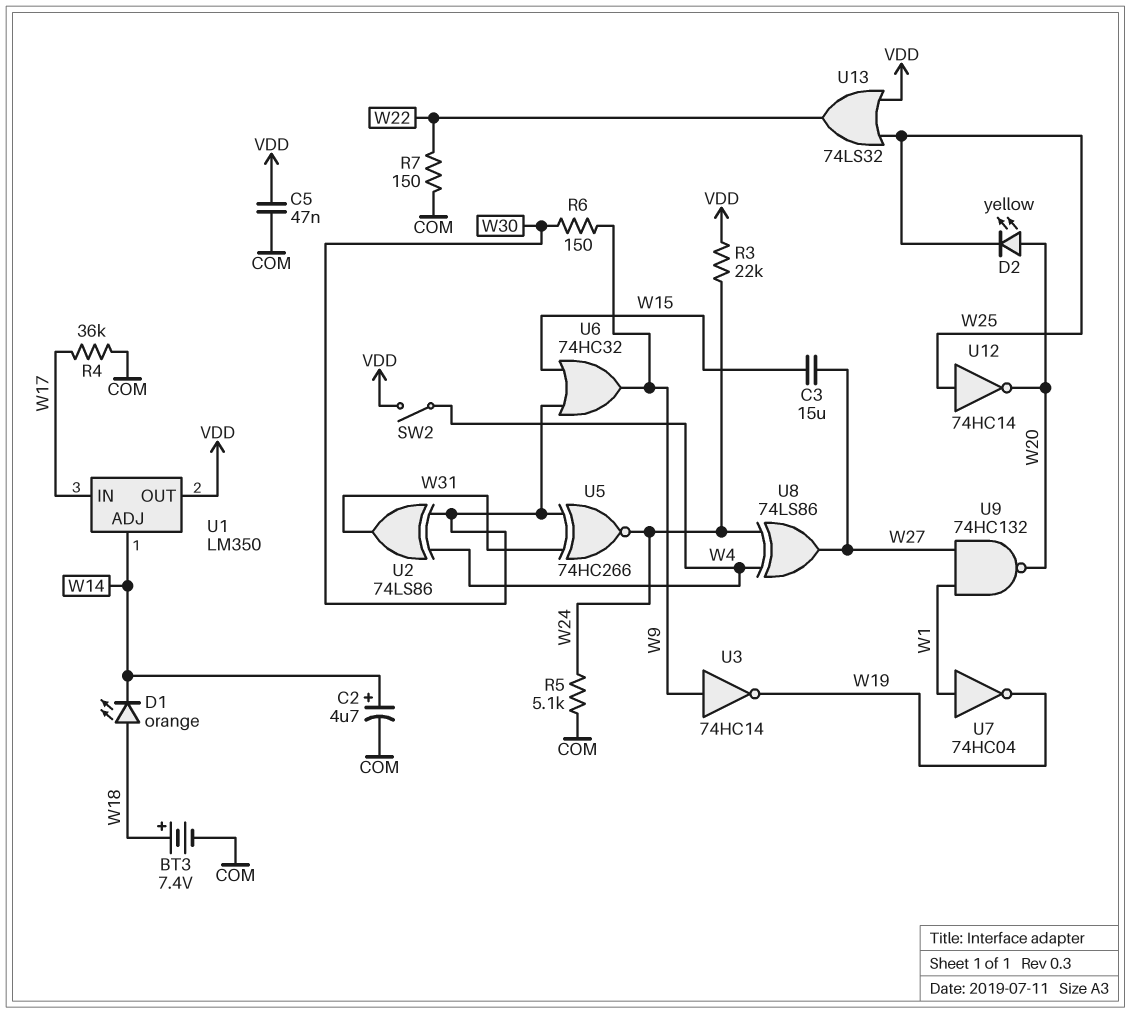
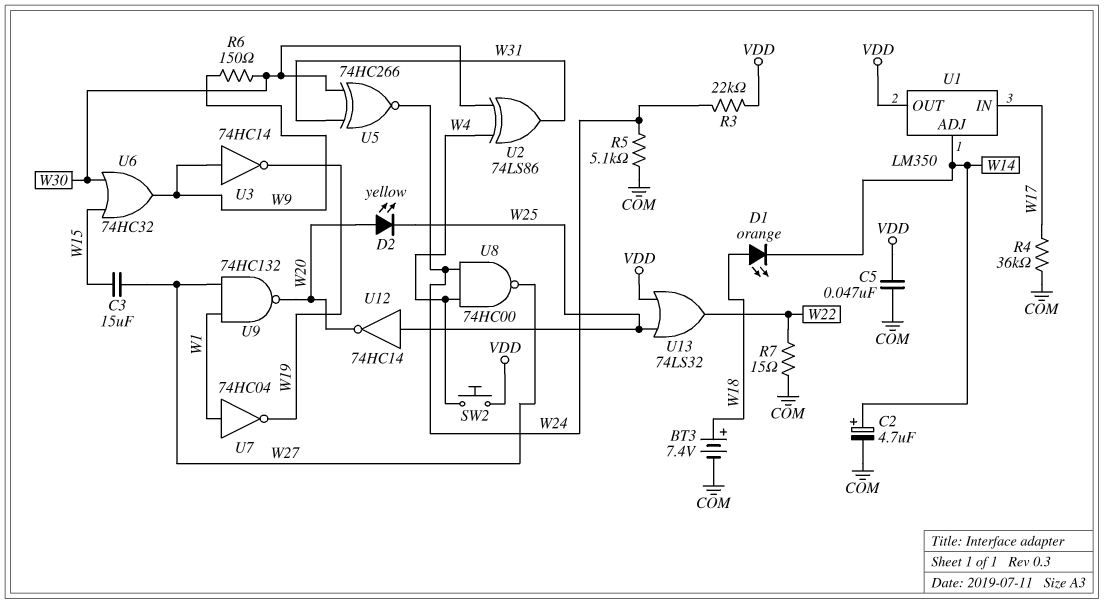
R7: 150 (COM, W22) -> 15 (COM, W22)
SW2: switch (VDD, W4) -> button (VDD, W4)
U8: XOR 74LS86 (in W4, in W24, out W27) -> NAND 74HC00 (in W4, in W24, out W27)

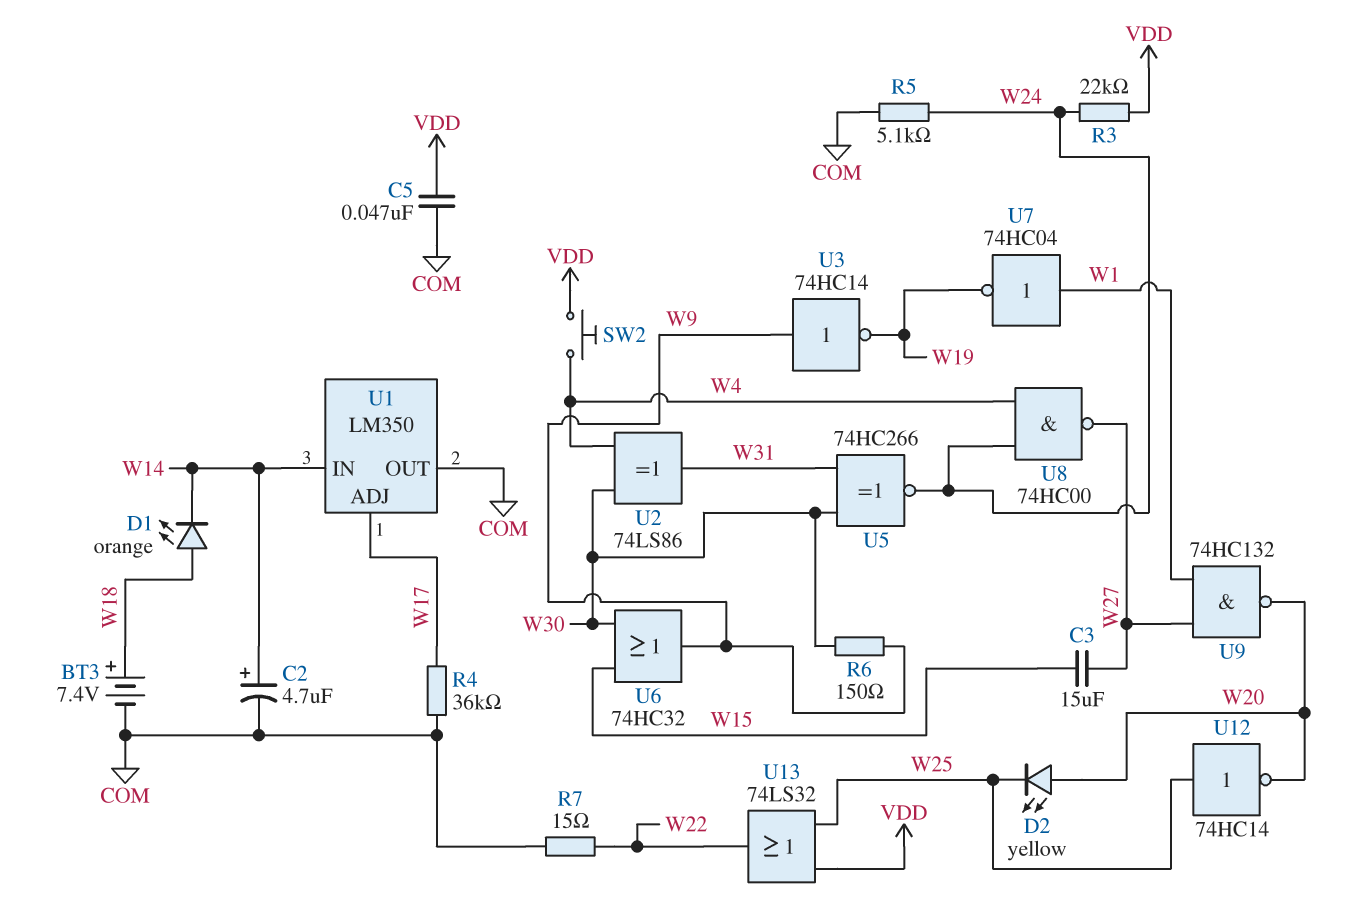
U1 pin ADJ: W14 -> W17
U1 pin IN: W17 -> W14
U1 pin OUT: VDD -> COM

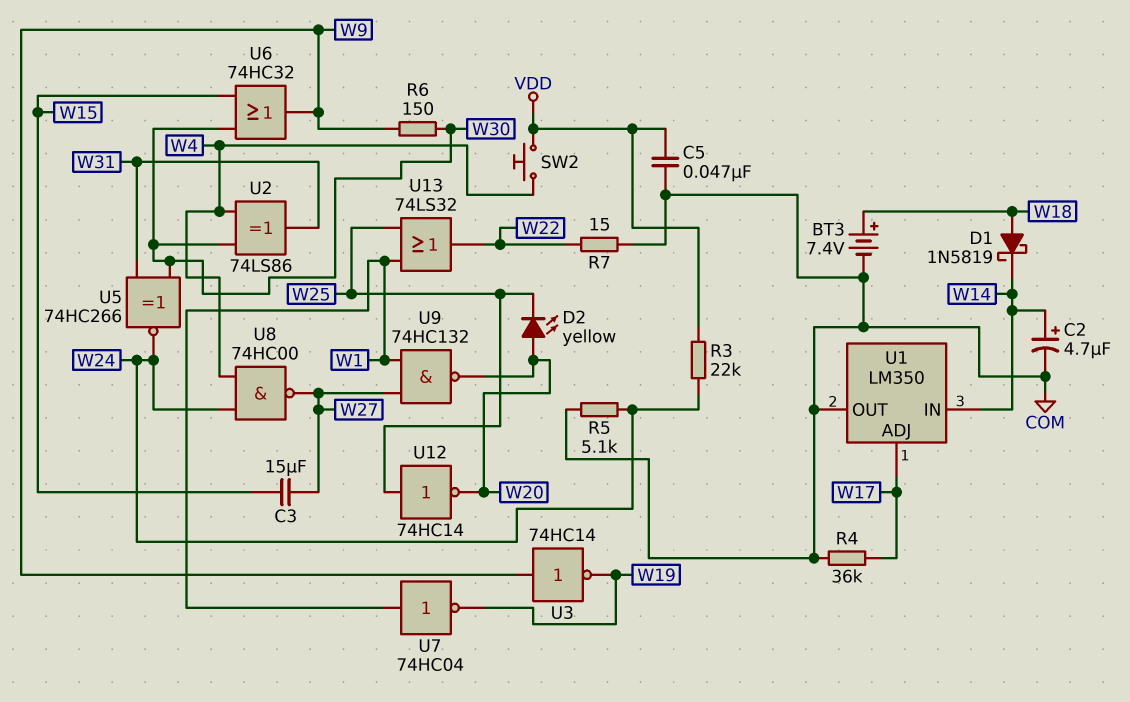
D1: LED orange (A W18, K W14) -> schottky 1N5819 (A W18, K W14)
U13: OR 74LS32 (in VDD, in W25, out W22) -> OR 74LS32 (in W1, in W25, out W22)

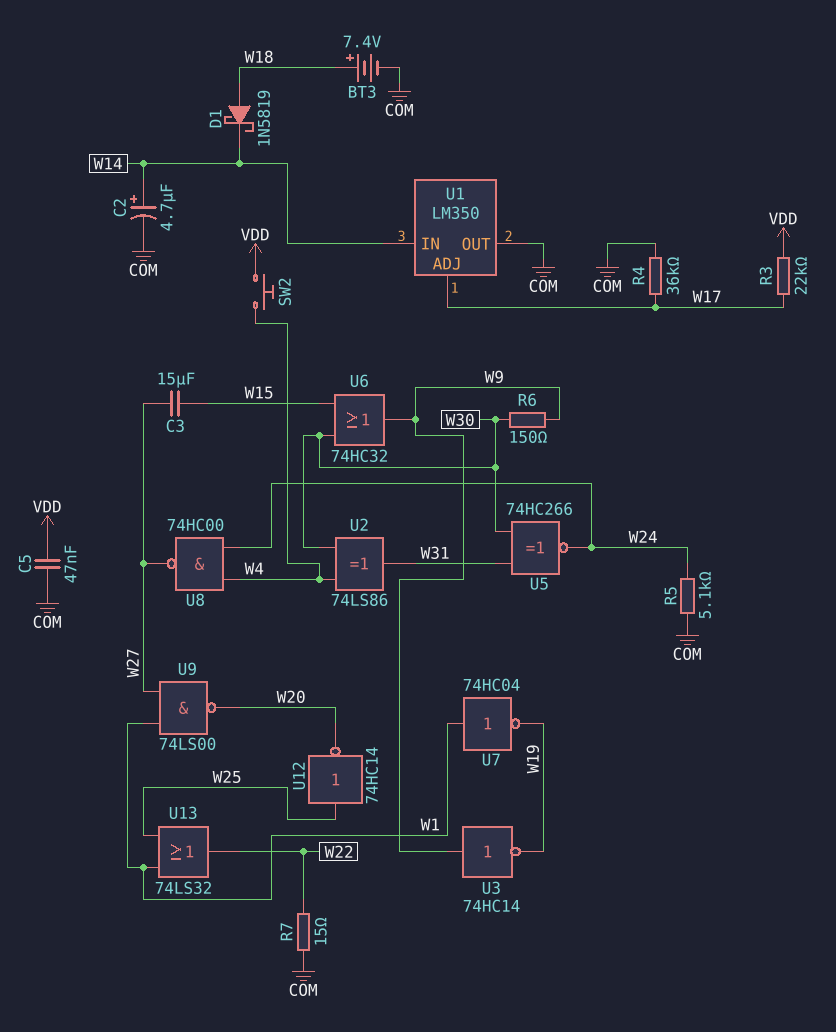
D2: LED yellow (A W20, K W25) -> none
R3: 22k (VDD, W24) -> 22k (VDD, W17)
U9: NAND 74HC132 (in W1, in W27, out W20) -> NAND 74LS00 (in W1, in W27, out W20)

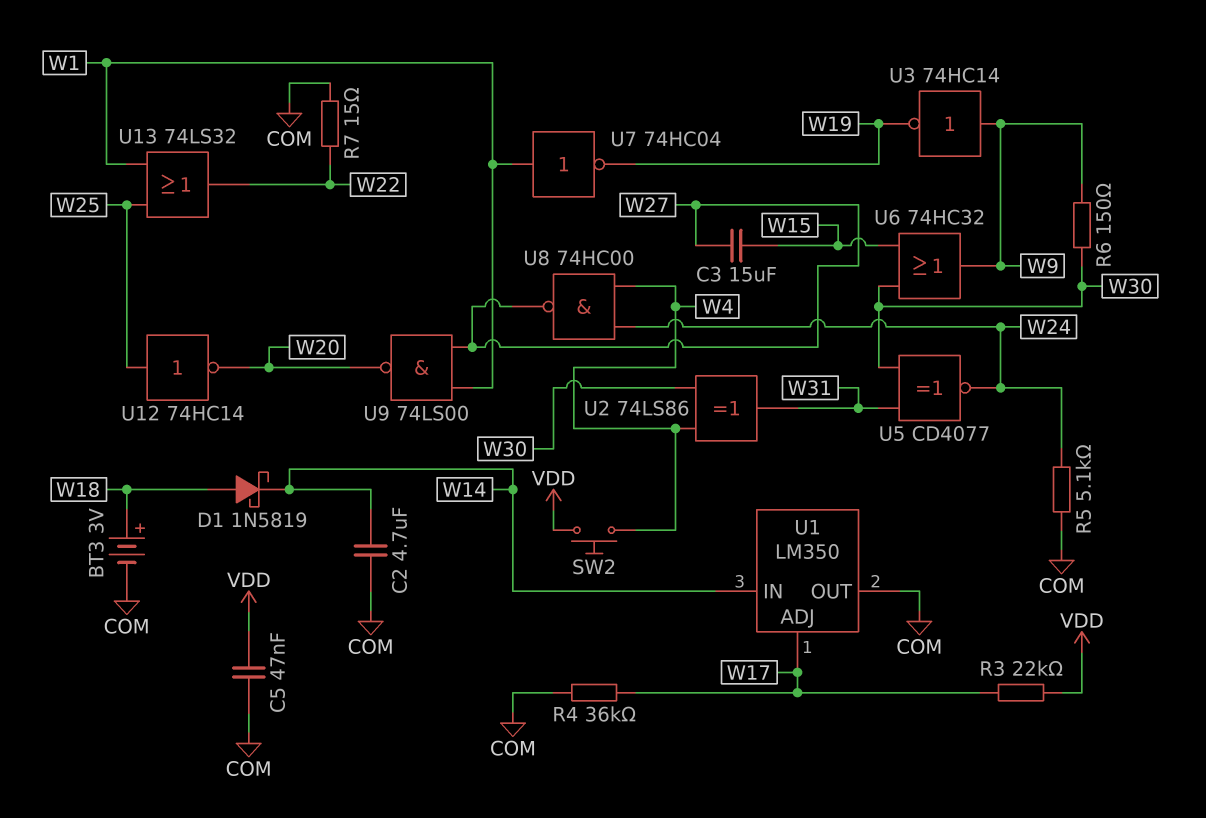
BT3: 7.4V (plus W18, minus COM) -> 3V (plus W18, minus COM)
C2: 4.7uF (plus W14, minus COM) -> 4.7uF (COM, W14)
U5: XNOR 74HC266 (in W30, in W31, out W24) -> XNOR CD4077 (in W30, in W31, out W24)

